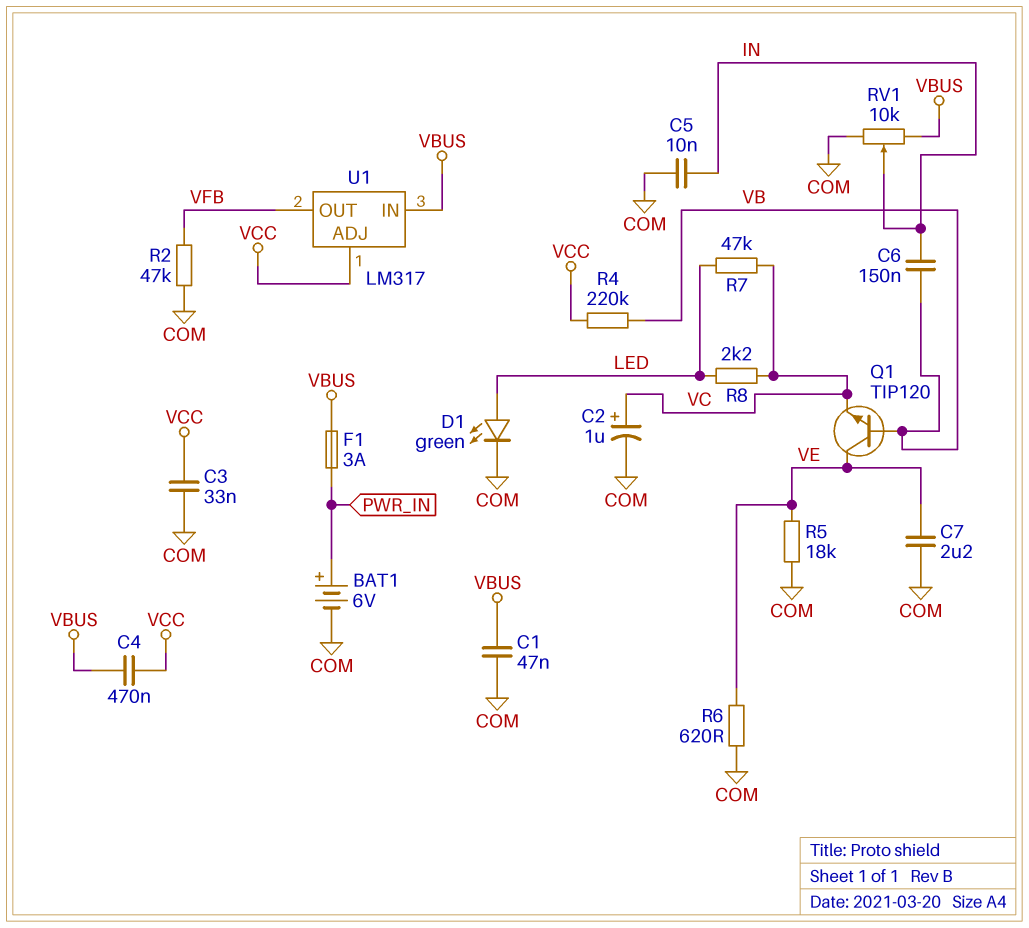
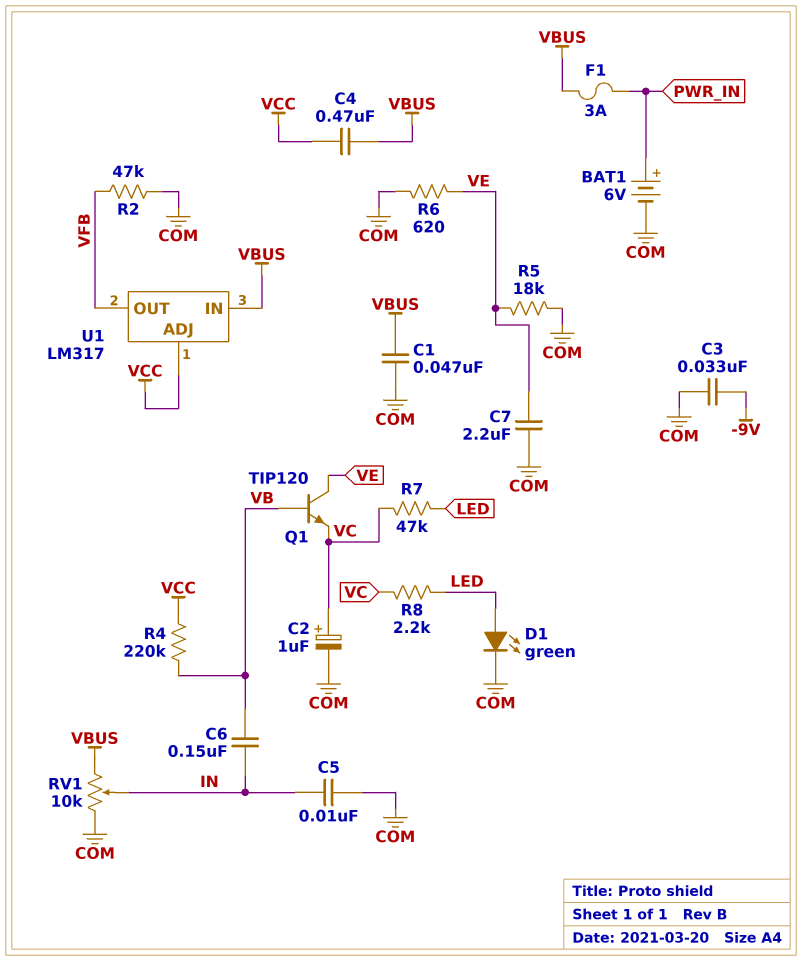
C3: 33nF (COM, VCC) -> 33nF (-9V, COM)

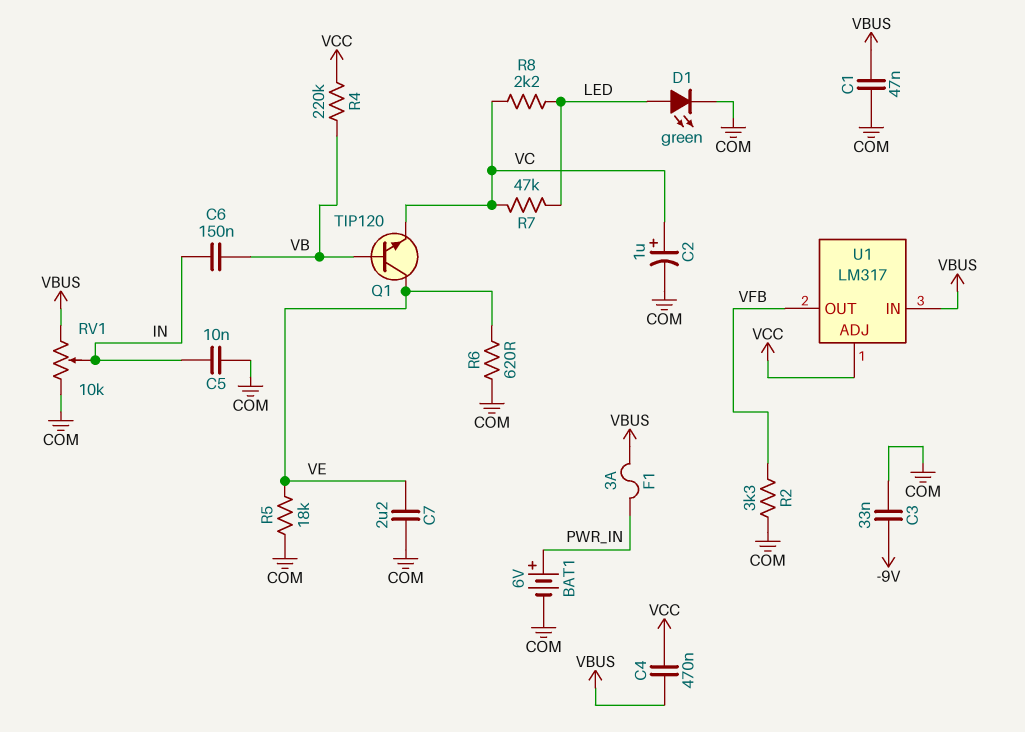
R2: 47k (COM, VFB) -> 3.3k (COM, VFB)

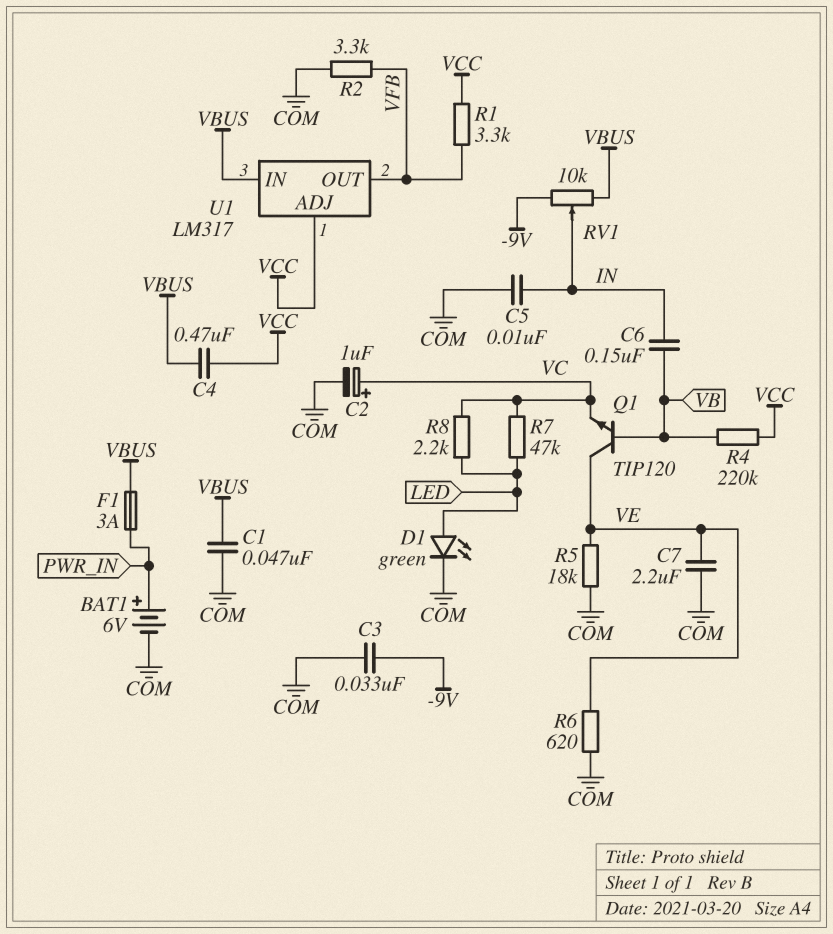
R1: none -> 3.3k (VCC, VFB)
RV1: 10k (COM, VBUS, wiper IN) -> 10k (-9V, VBUS, wiper IN)

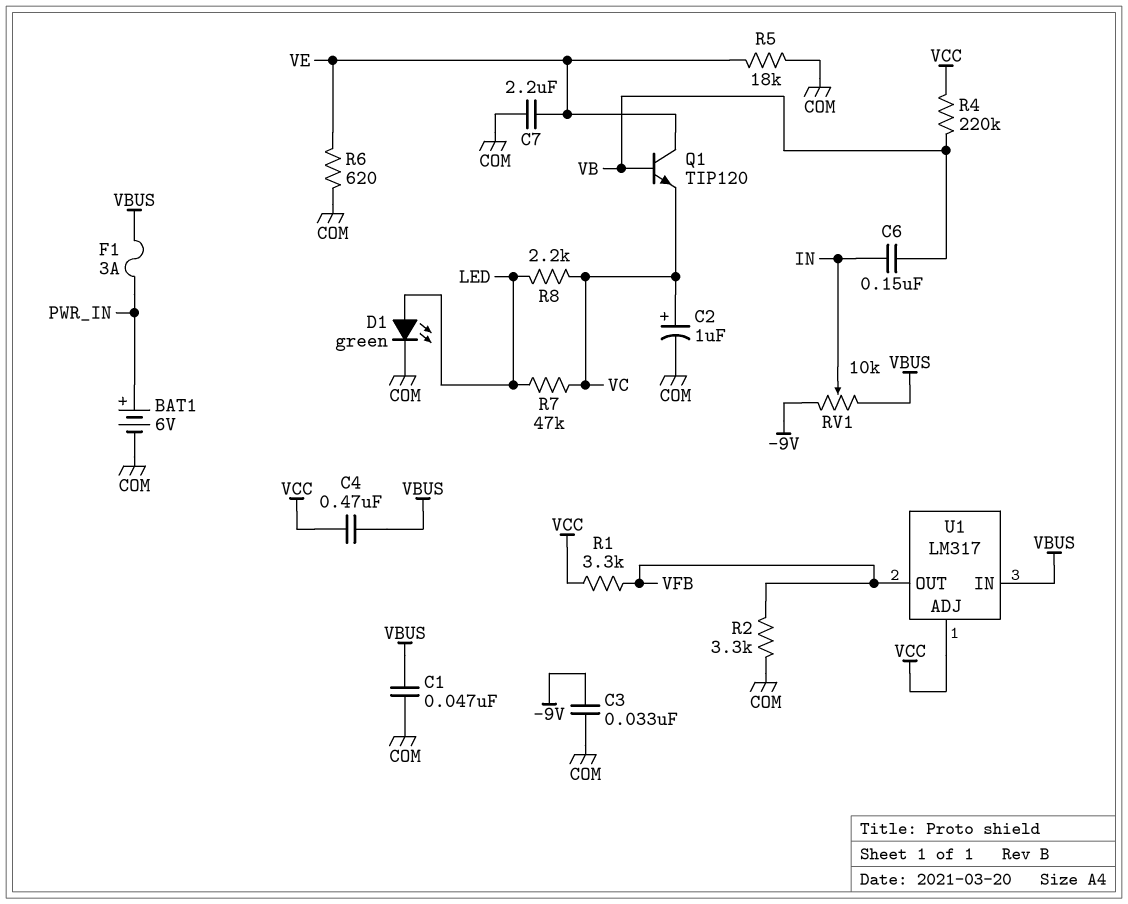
C5: 10nF (COM, IN) -> none

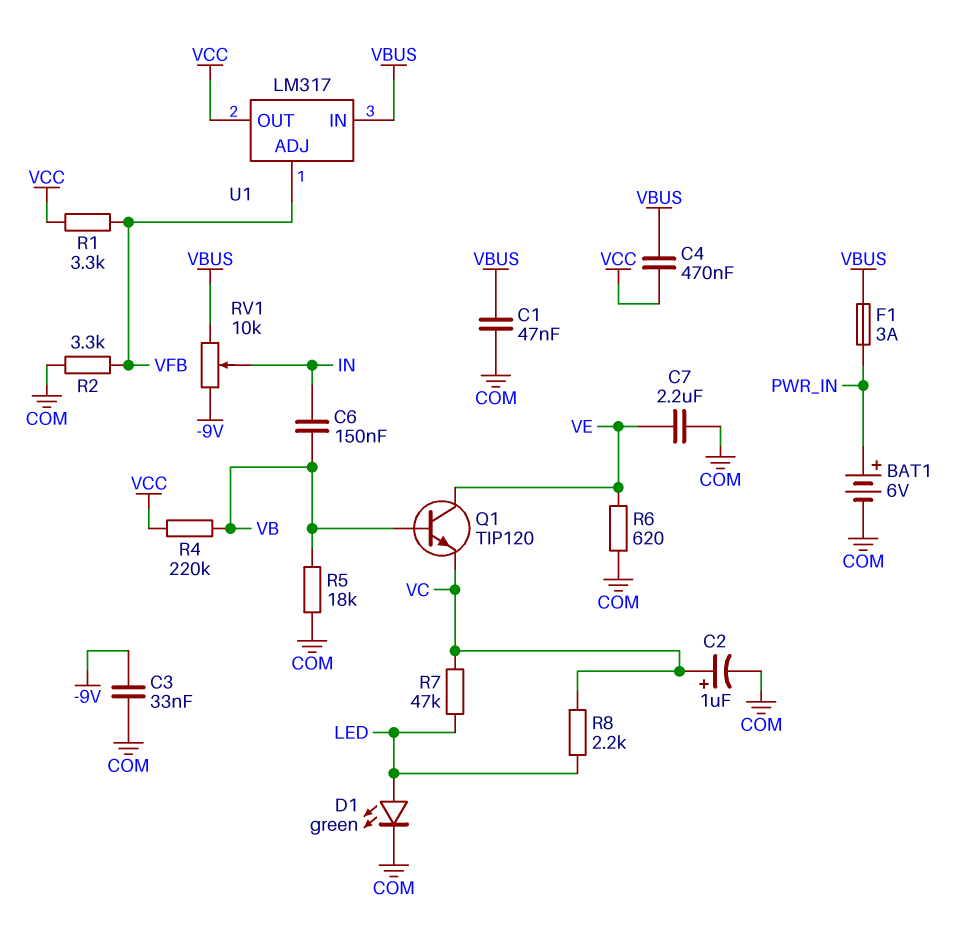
R5: 18k (COM, VE) -> 18k (COM, VB)
U1 pin ADJ: VCC -> VFB
U1 pin OUT: VFB -> VCC

